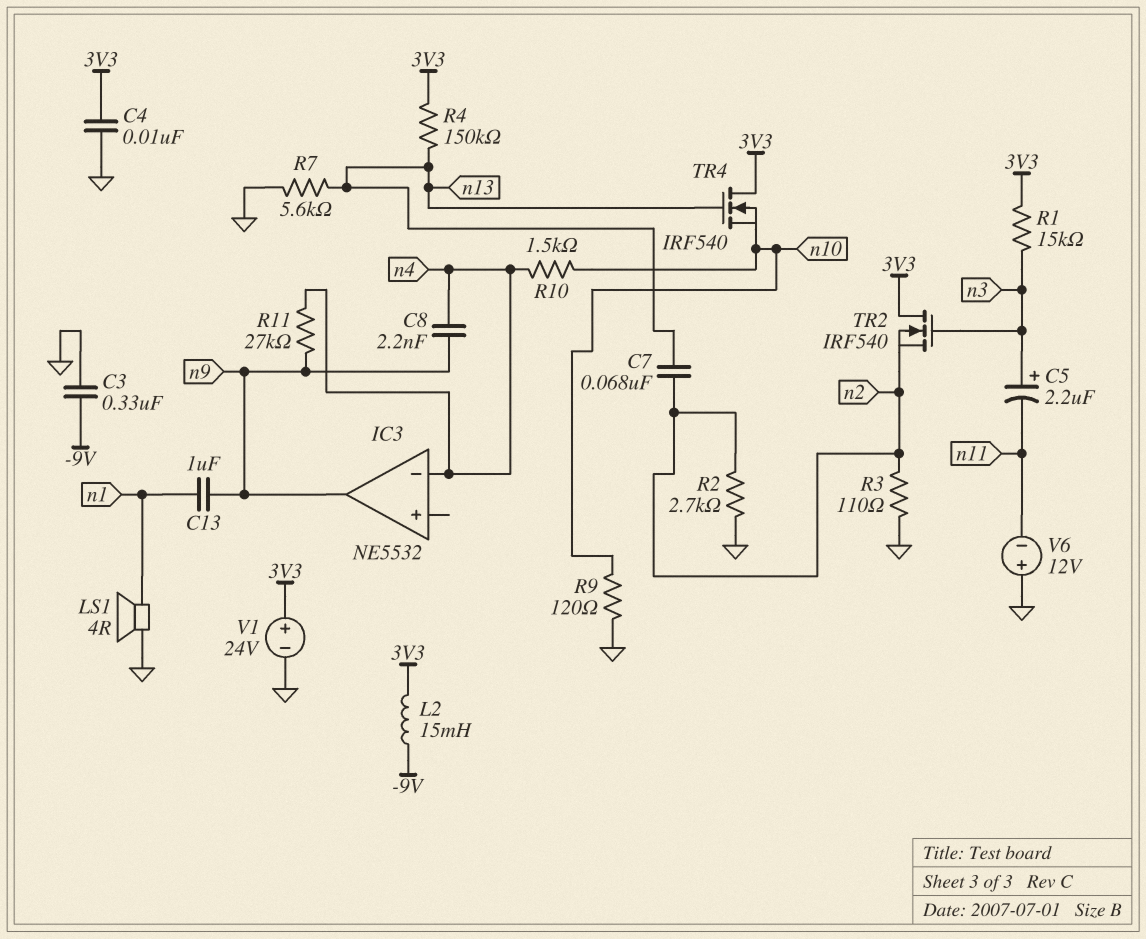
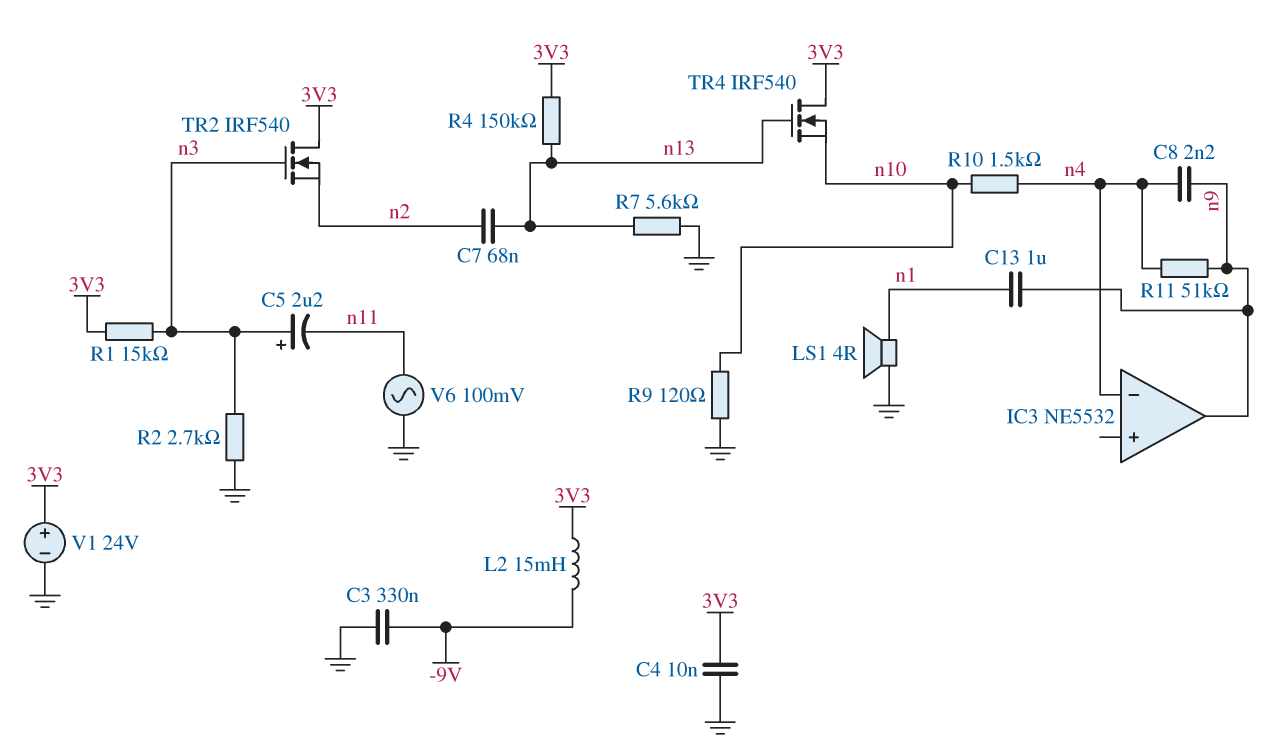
R2: 2.7k (GND, n2) -> 2.7k (GND, n3)
R3: 110 (GND, n2) -> none
R11: 27k (n4, n9) -> 51k (n4, n9)
V6: 12V (plus GND, minus n11) -> AC 100mV (GND, n11)

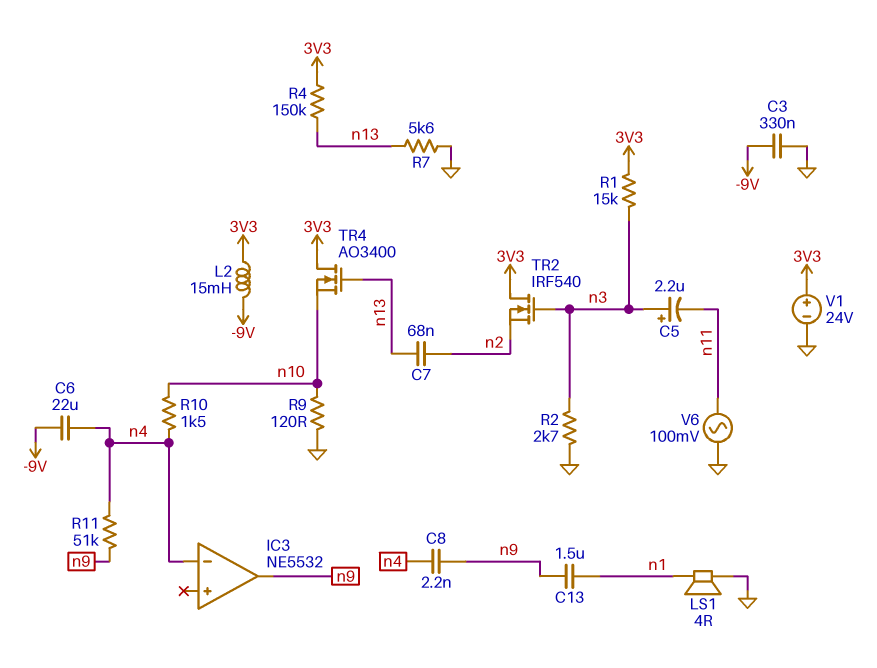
C4: 10nF (3V3, GND) -> none
C6: none -> 22uF (-9V, n4)
C13: 1uF (n1, n9) -> 1.5uF (n1, n9)
TR4: NMOS IRF540 (G n13, D 3V3, S n10) -> NMOS AO3400 (G n13, D 3V3, S n10)

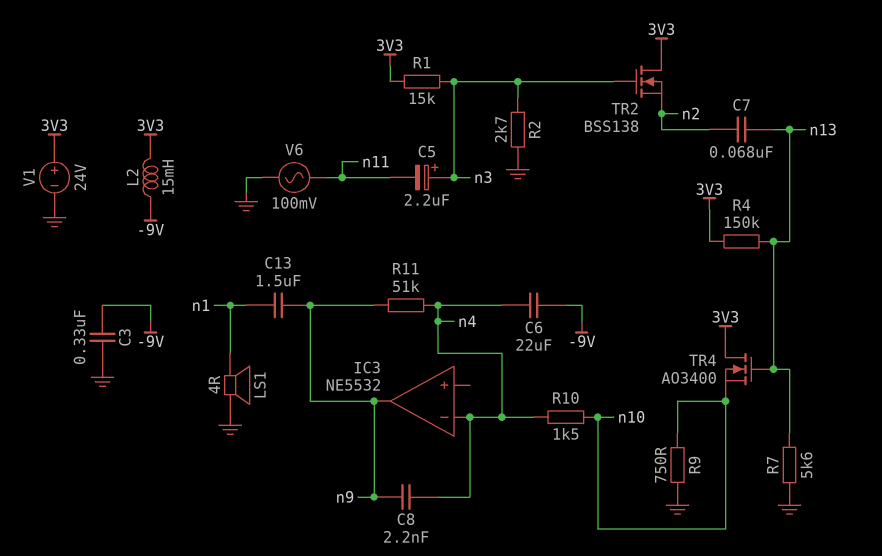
R9: 120 (GND, n10) -> 750 (GND, n10)
TR2: NMOS IRF540 (G n3, D 3V3, S n2) -> NMOS BSS138 (G n3, D 3V3, S n2)

